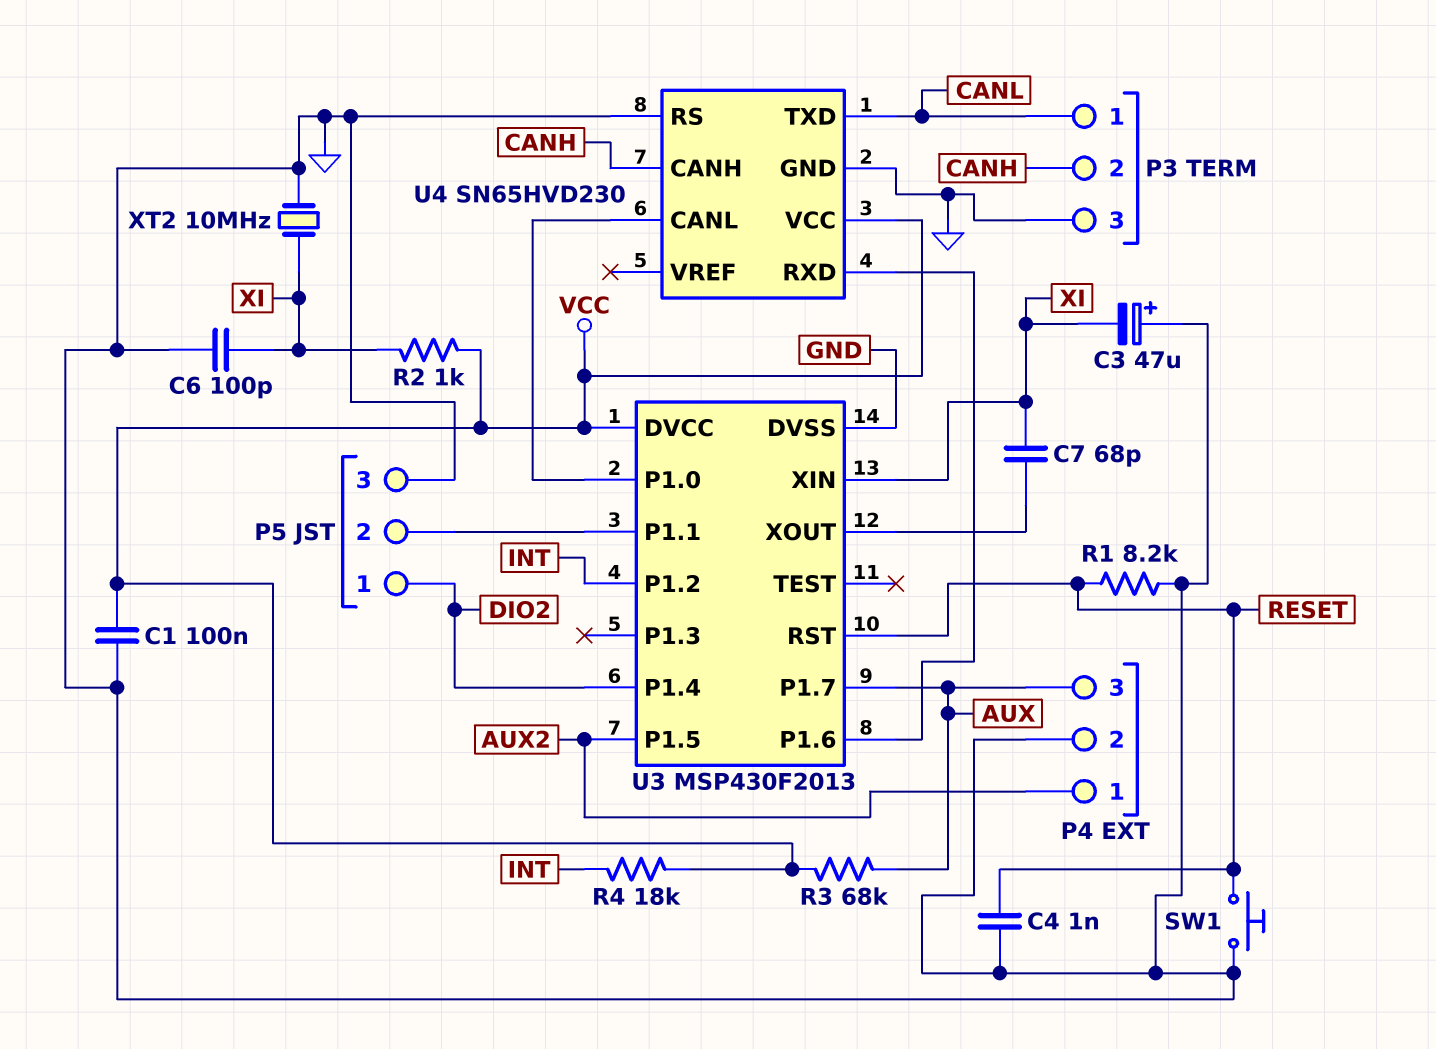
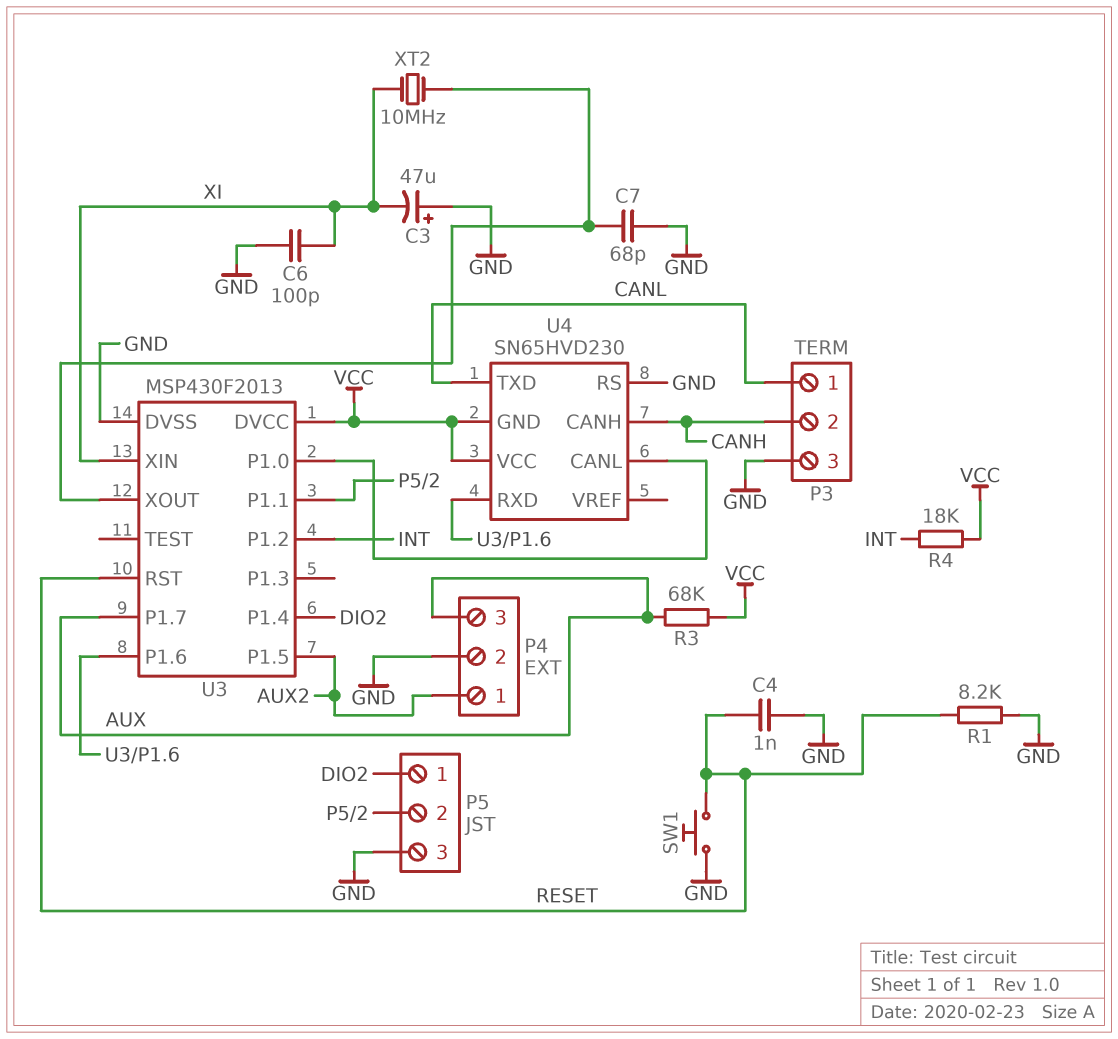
C1: 100nF (GND, VCC) -> none
C7: 68pF (U3/XOUT, XI) -> 68pF (GND, U3/XOUT)
R2: 1k (VCC, XI) -> none
U4 pin GND: GND -> VCC
XT2: 10MHz (GND, XI) -> 10MHz (U3/XOUT, XI)

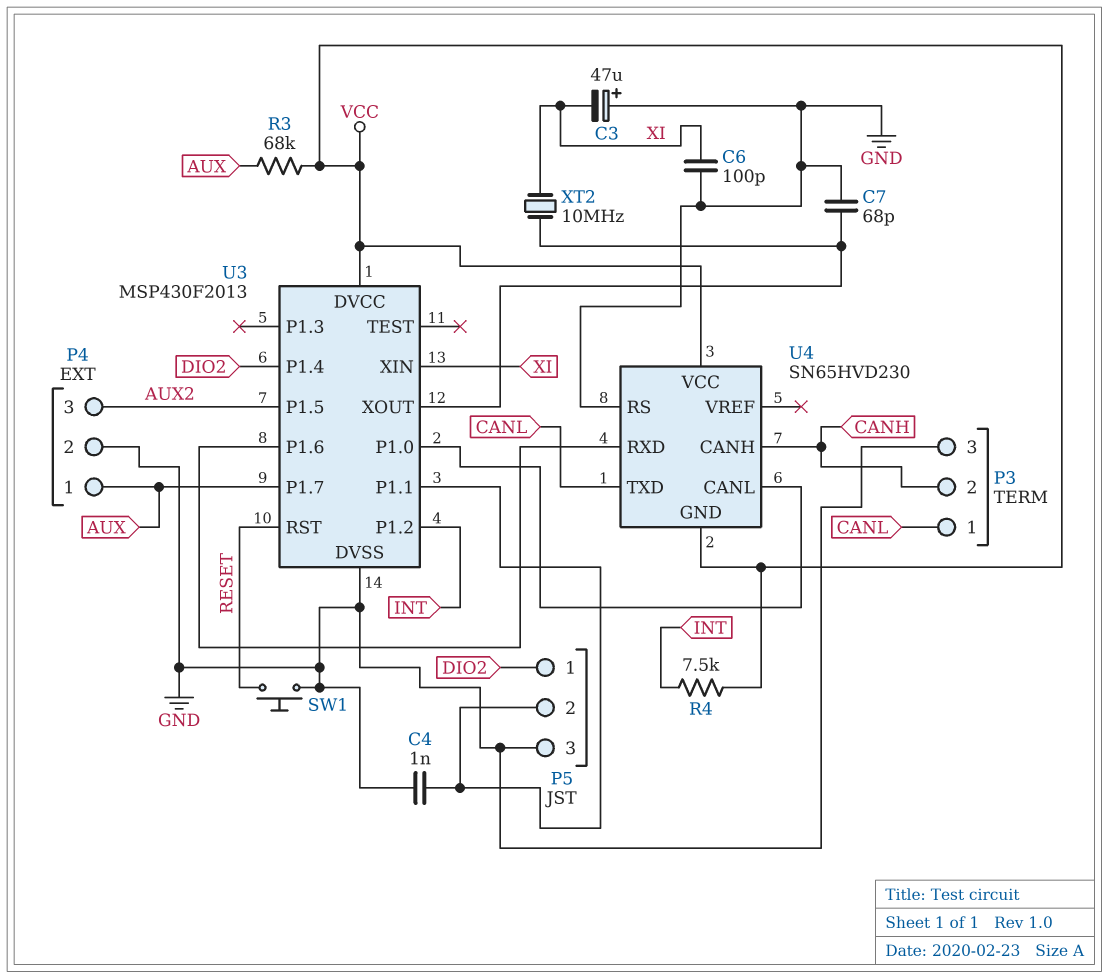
C4: 1nF (GND, RESET) -> 1nF (GND, P5/2)
P4 pin 1: AUX2 -> AUX
P4 pin 3: AUX -> AUX2
R1: 8.2k (GND, RESET) -> none
R4: 18k (INT, VCC) -> 7.5k (INT, VCC)

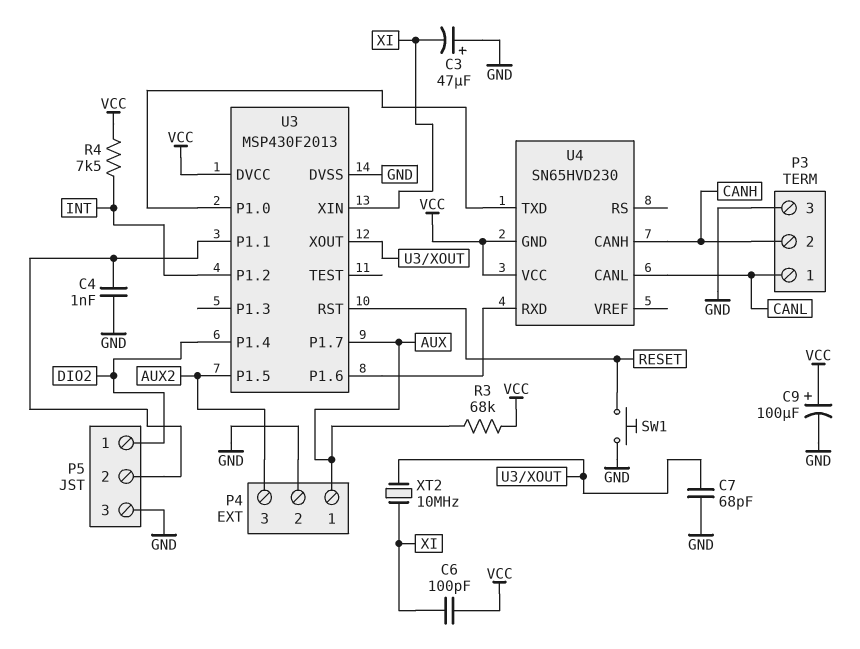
C6: 100pF (GND, XI) -> 100pF (VCC, XI)
C9: none -> 100uF (plus VCC, minus GND)
U4 pin CANL: U3/P1.0 -> CANL
U4 pin RS: GND -> none
U4 pin TXD: CANL -> U3/P1.0

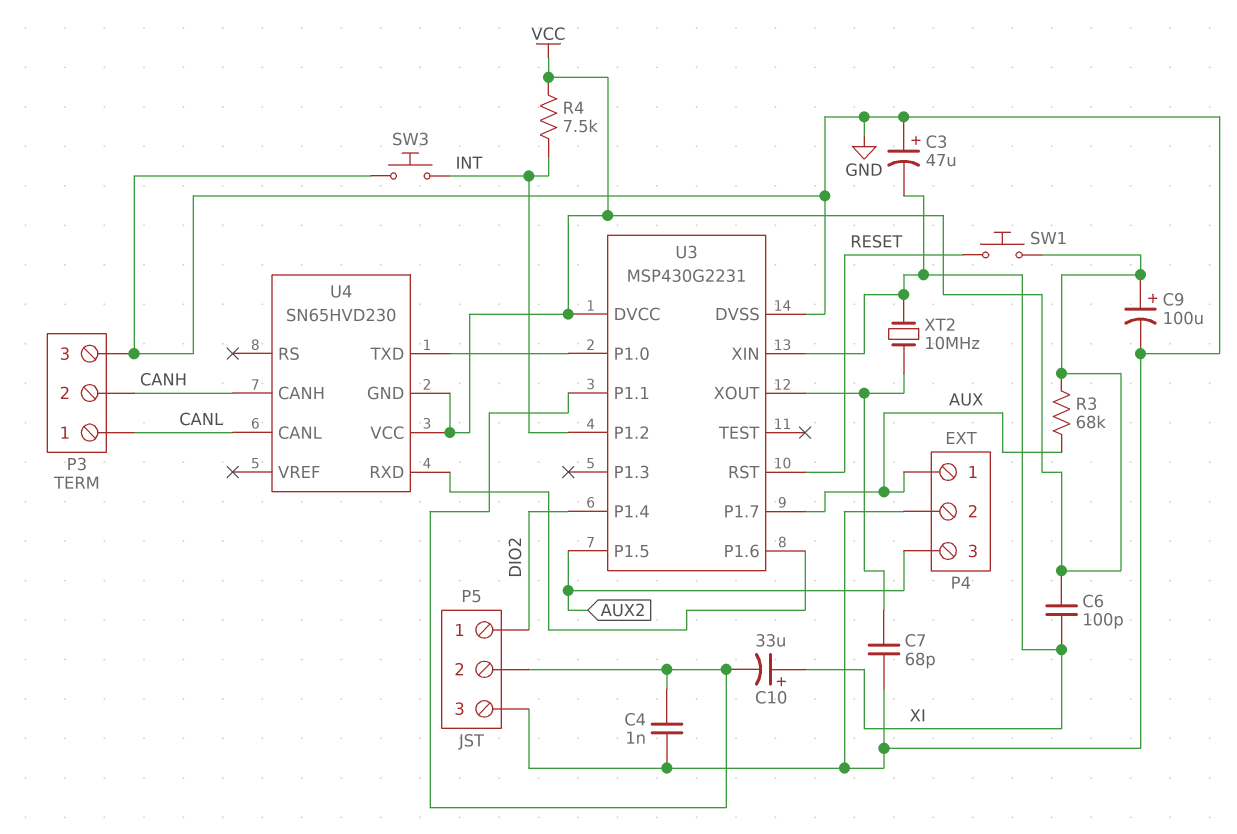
C10: none -> 33uF (plus XI, minus P5/2)
SW1: button (GND, RESET) -> button (RESET, VCC)
SW3: none -> button (GND, INT)
U3: MSP430F2013 -> MSP430G2231

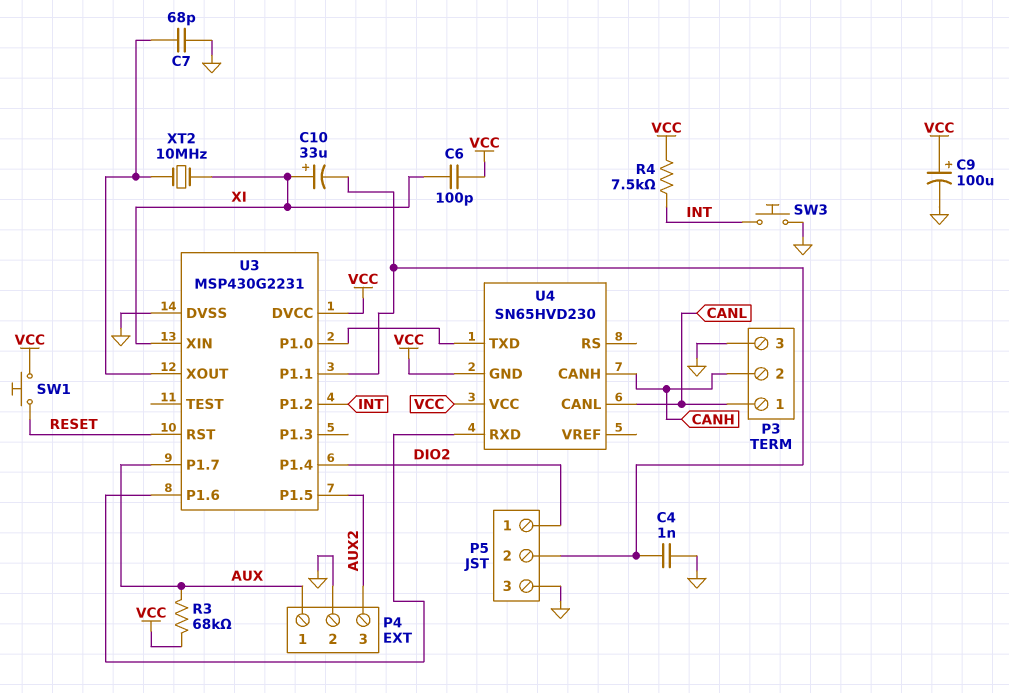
C3: 47uF (plus GND, minus XI) -> none

